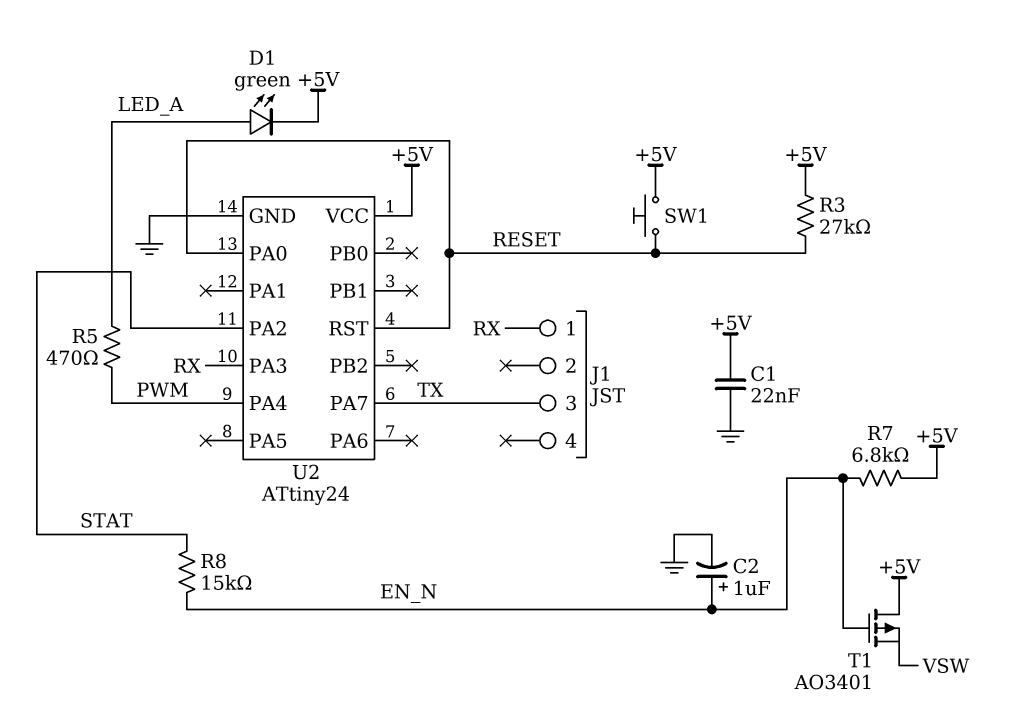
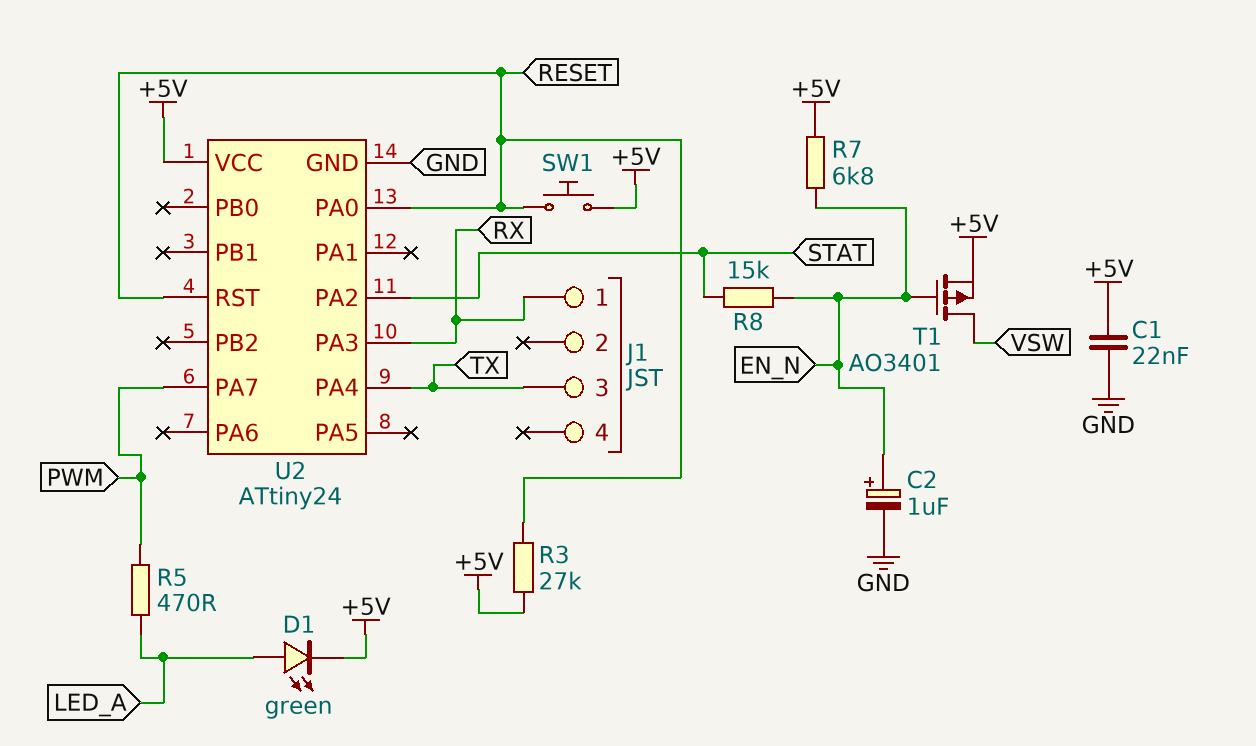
T1: PMOS AO3401 (G EN_N, D +5V, S VSW) -> PMOS AO3401 (G EN_N, D VSW, S +5V)
U2 pin PA4: PWM -> TX
U2 pin PA7: TX -> PWM

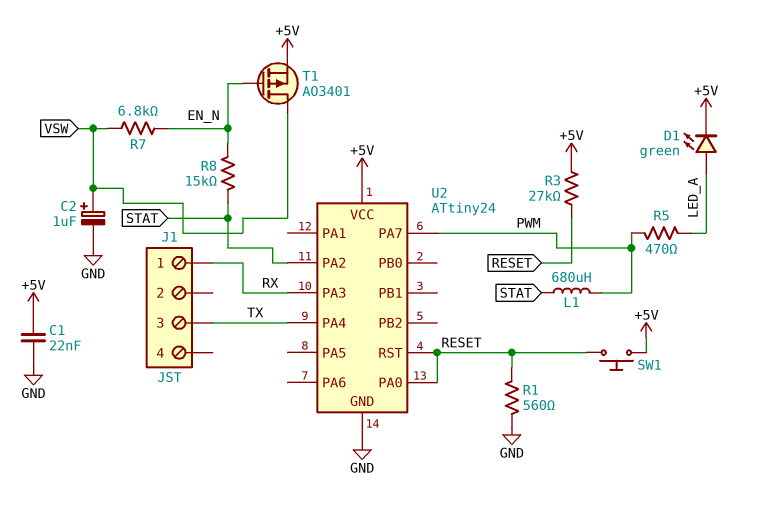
C2: 1uF (plus EN_N, minus GND) -> 1uF (plus VSW, minus GND)
L1: none -> 680uH (PWM, STAT)
R1: none -> 560 (GND, RESET)
R7: 6.8k (+5V, EN_N) -> 6.8k (EN_N, VSW)

